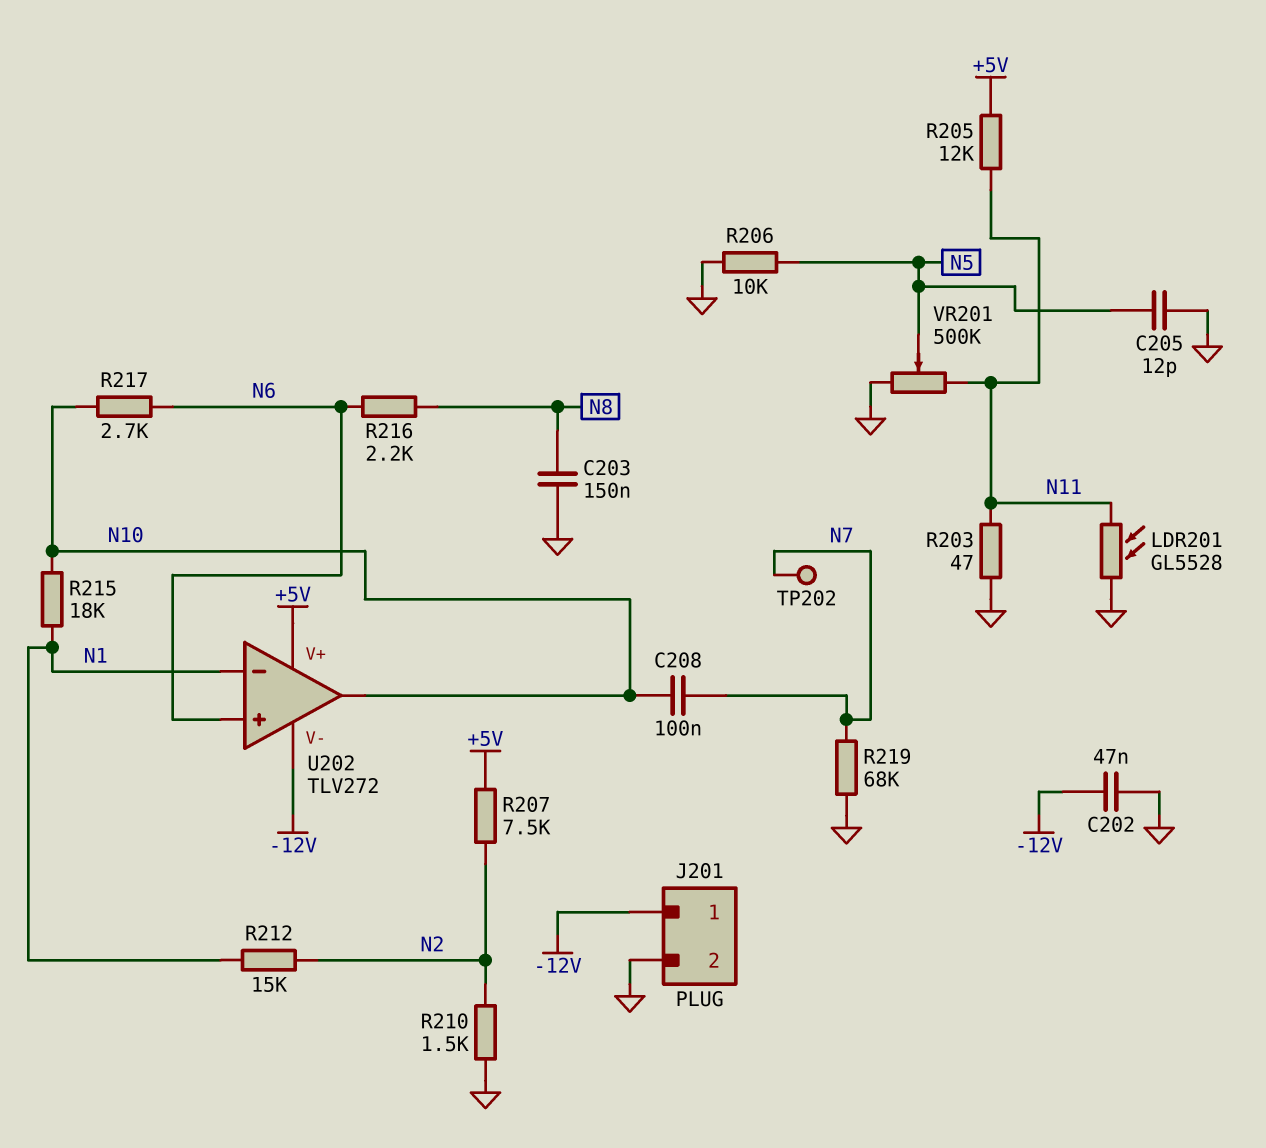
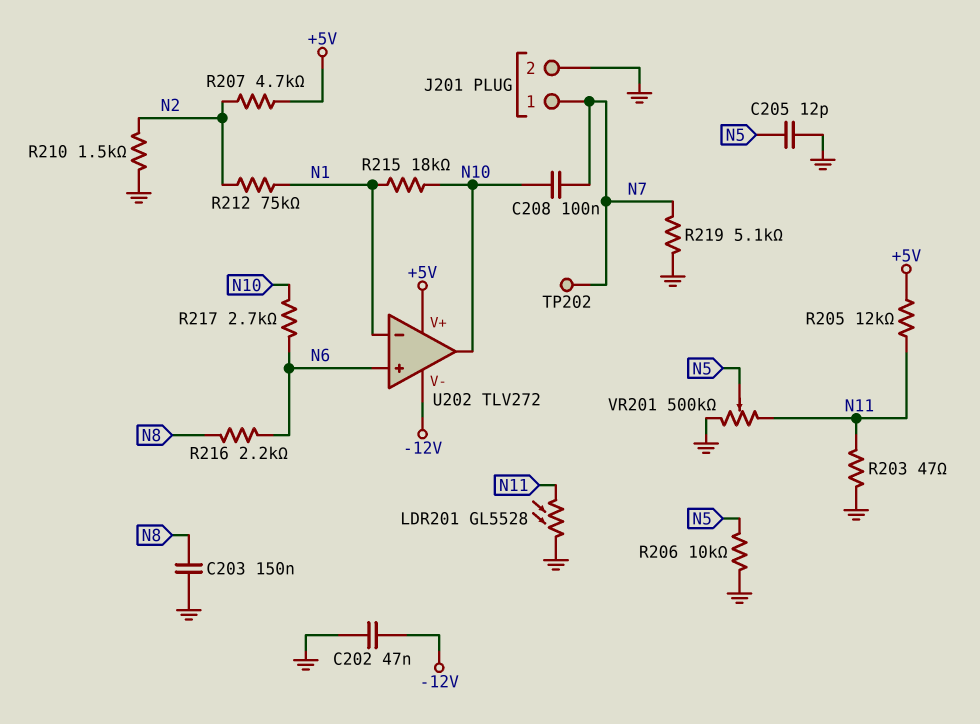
J201 pin 1: -12V -> N7
R207: 7.5k (+5V, N2) -> 4.7k (+5V, N2)
R212: 15k (N1, N2) -> 75k (N1, N2)
R219: 68k (GND, N7) -> 5.1k (GND, N7)

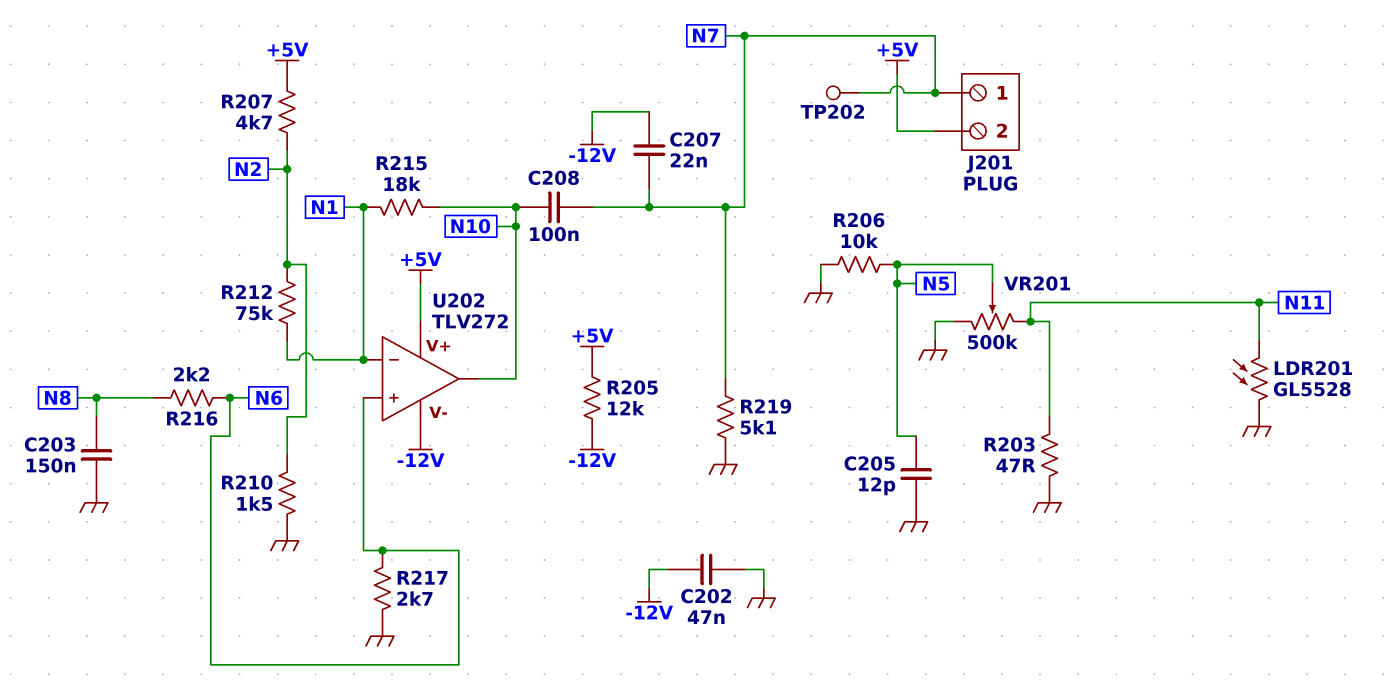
C207: none -> 22nF (-12V, N7)
J201 pin 2: GND -> +5V
R205: 12k (+5V, N11) -> 12k (+5V, -12V)
R217: 2.7k (N6, N10) -> 2.7k (GND, N6)

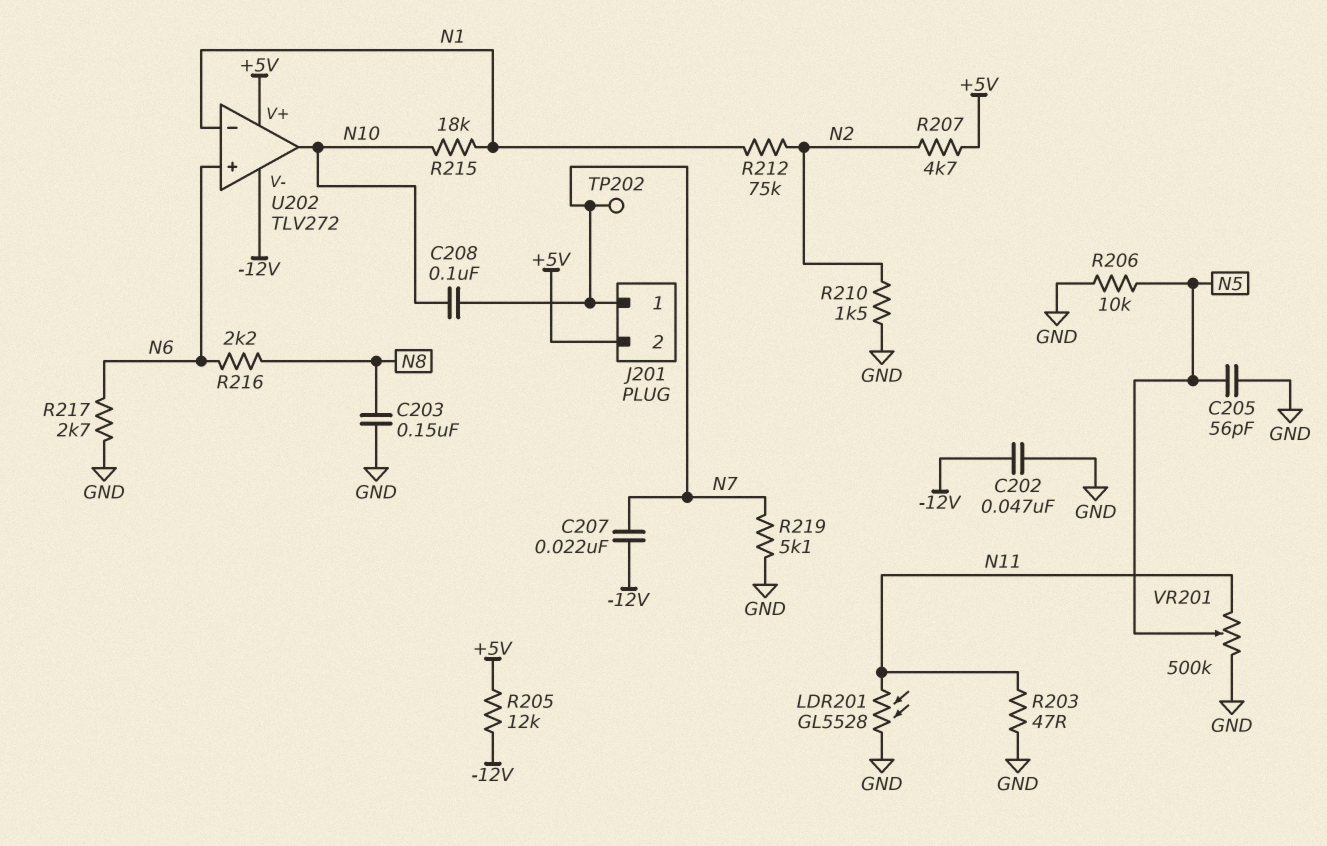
C205: 12pF (GND, N5) -> 56pF (GND, N5)

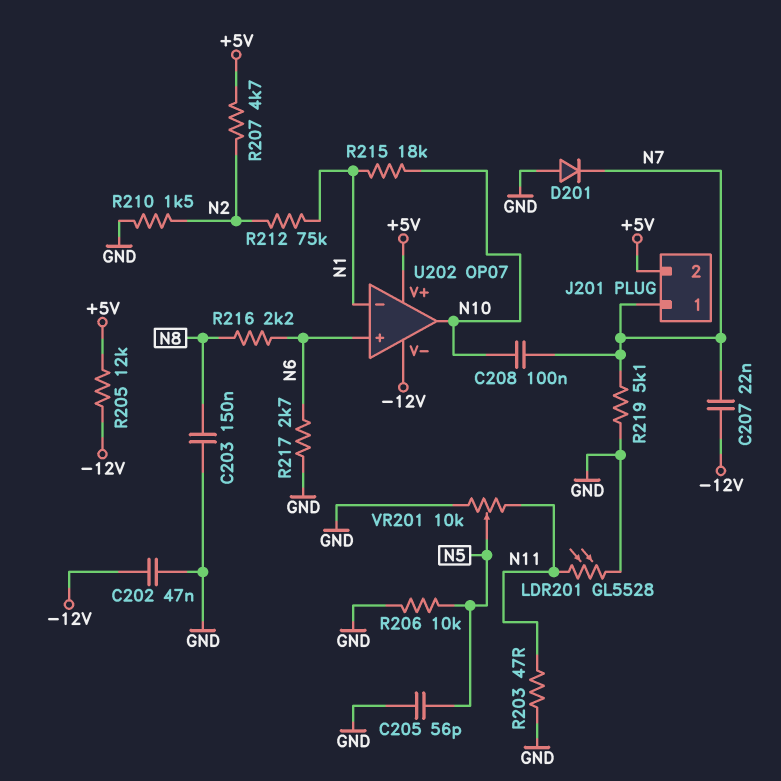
D201: none -> diode (A GND, K N7)
TP202: test point (N7) -> none
U202: TLV272 -> OP07
VR201: 500k (GND, N11, wiper N5) -> 10k (GND, N11, wiper N5)

